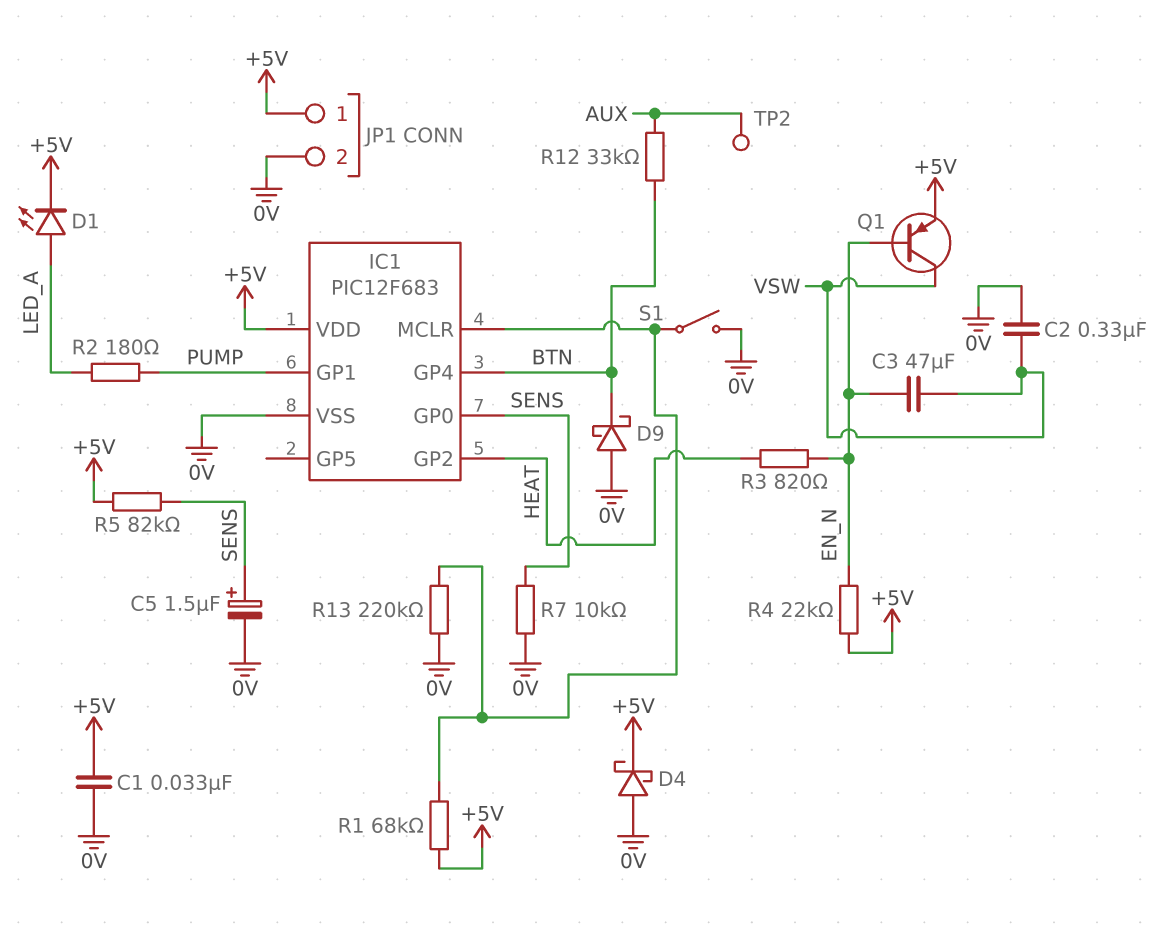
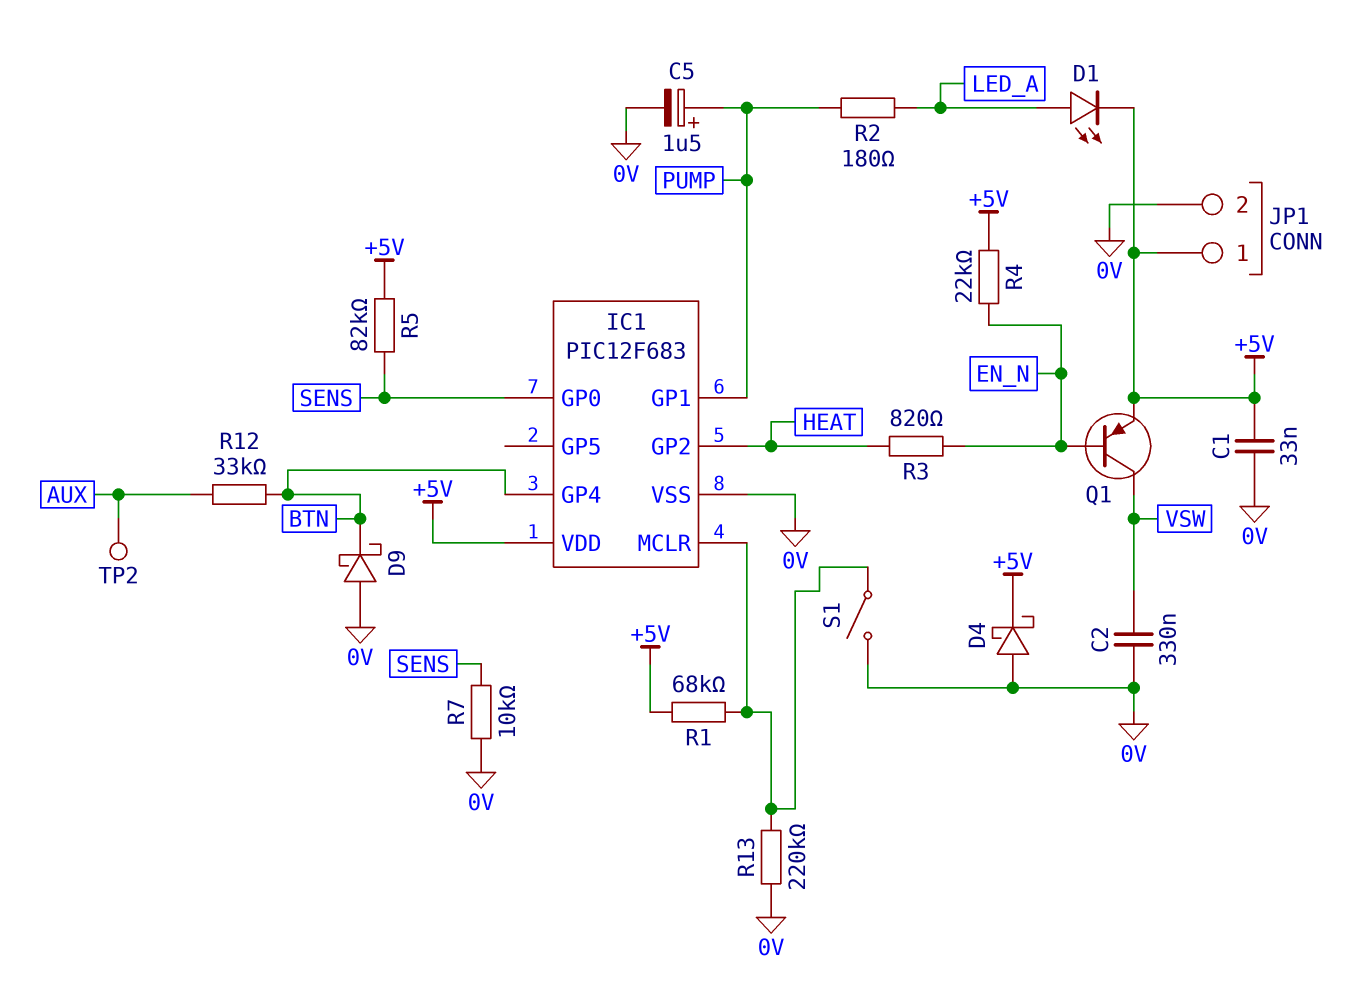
C3: 47uF (EN_N, VSW) -> none
C5: 1.5uF (plus SENS, minus 0V) -> 1.5uF (plus PUMP, minus 0V)

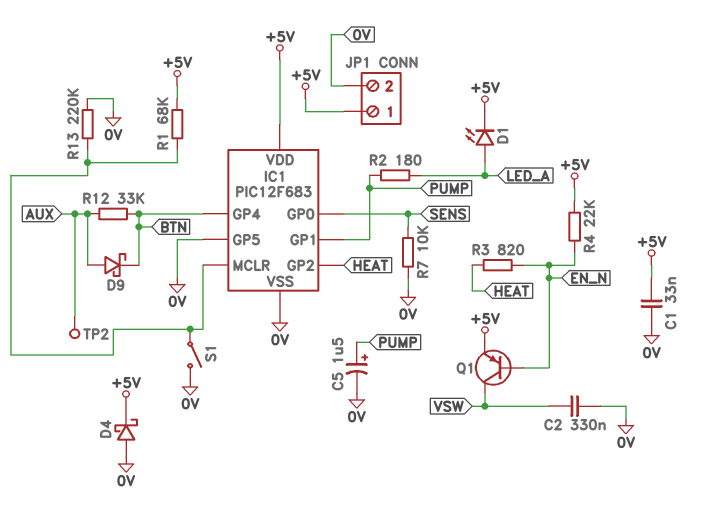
D9: schottky (A 0V, K BTN) -> schottky (A AUX, K BTN)
IC1 pin GP5: none -> 0V
R5: 82k (+5V, SENS) -> none

